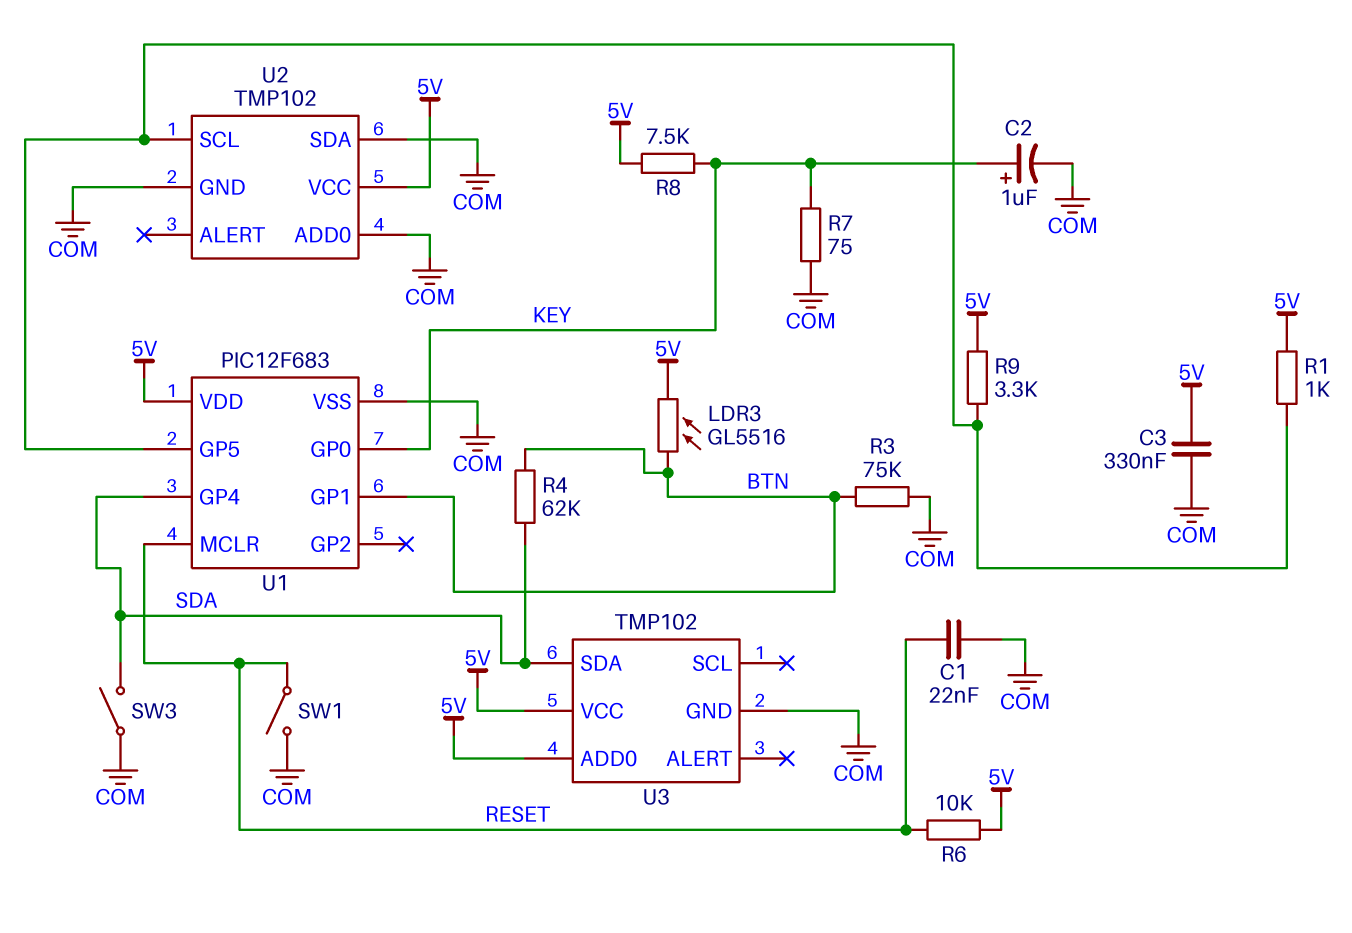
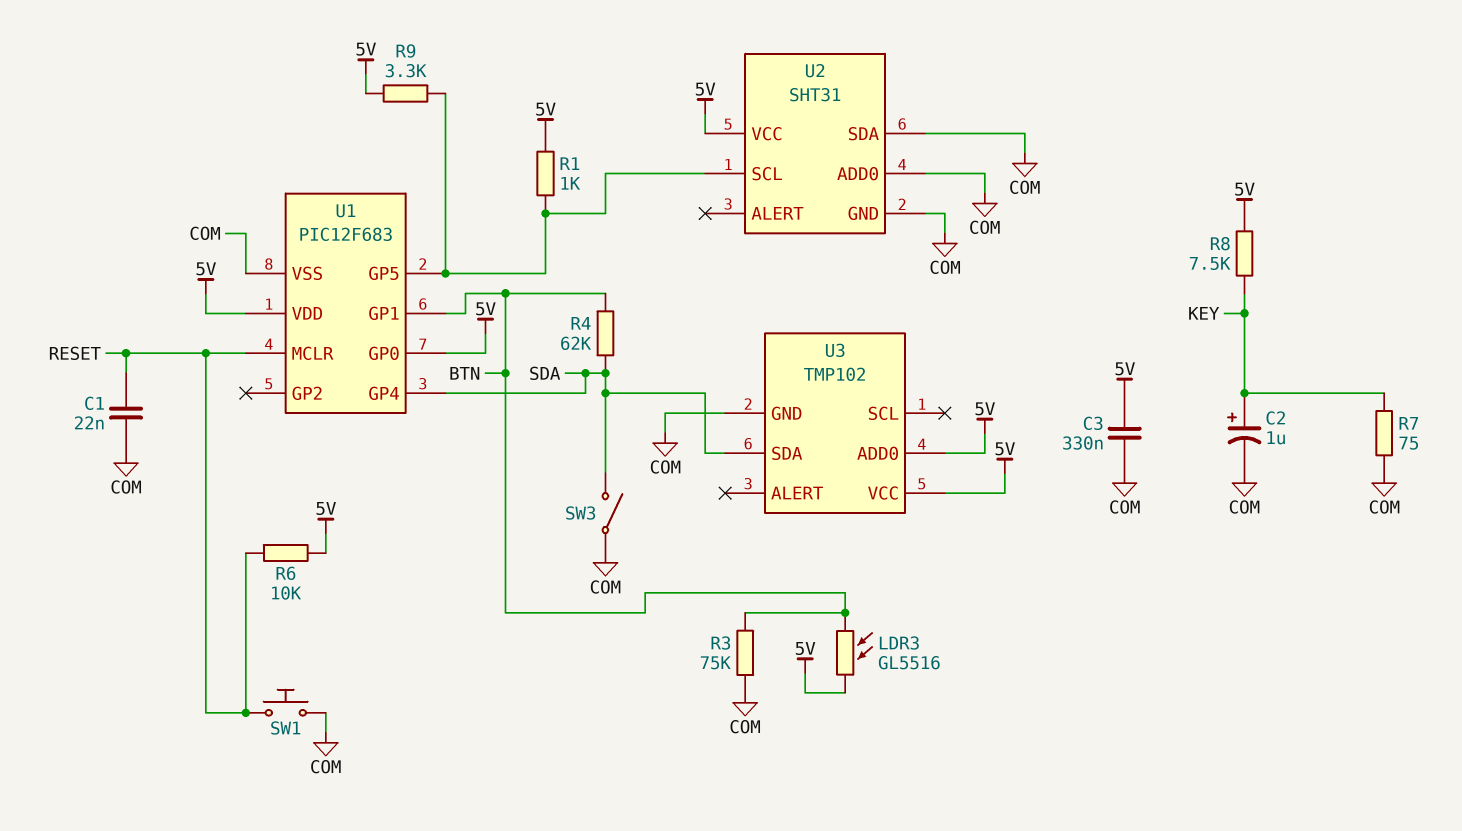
SW1: switch (COM, RESET) -> button (COM, RESET)
U1 pin GP0: KEY -> 5V
U2: TMP102 -> SHT31

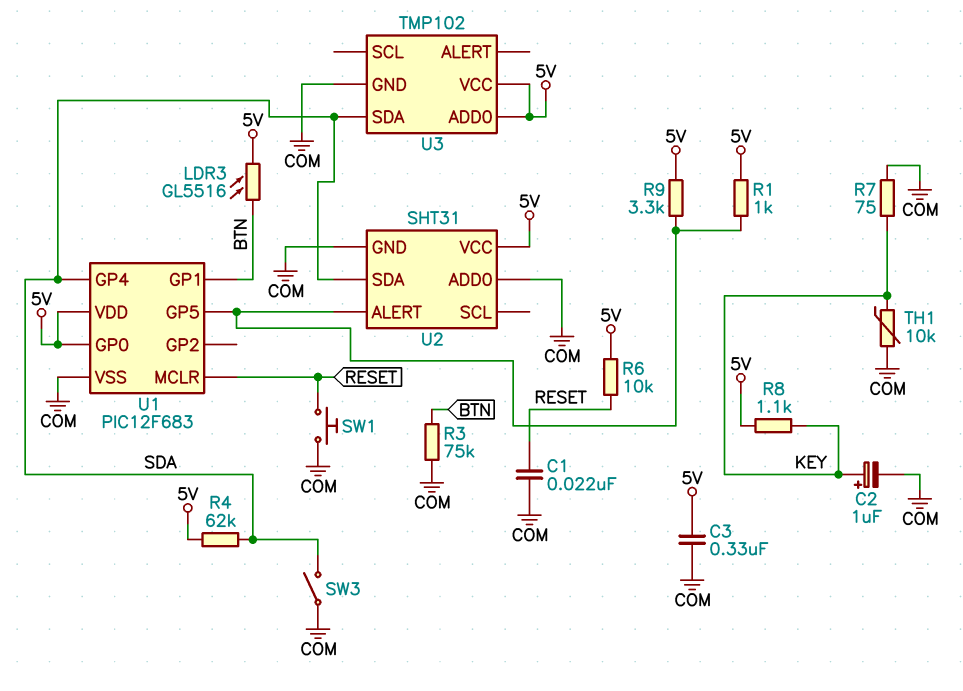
R4: 62k (BTN, SDA) -> 62k (5V, SDA)
R8: 7.5k (5V, KEY) -> 1.1k (5V, KEY)
TH1: none -> 10k (COM, KEY)
U2 pin ALERT: none -> U1/GP5
U2 pin SCL: U1/GP5 -> none
U2 pin SDA: COM -> SDA

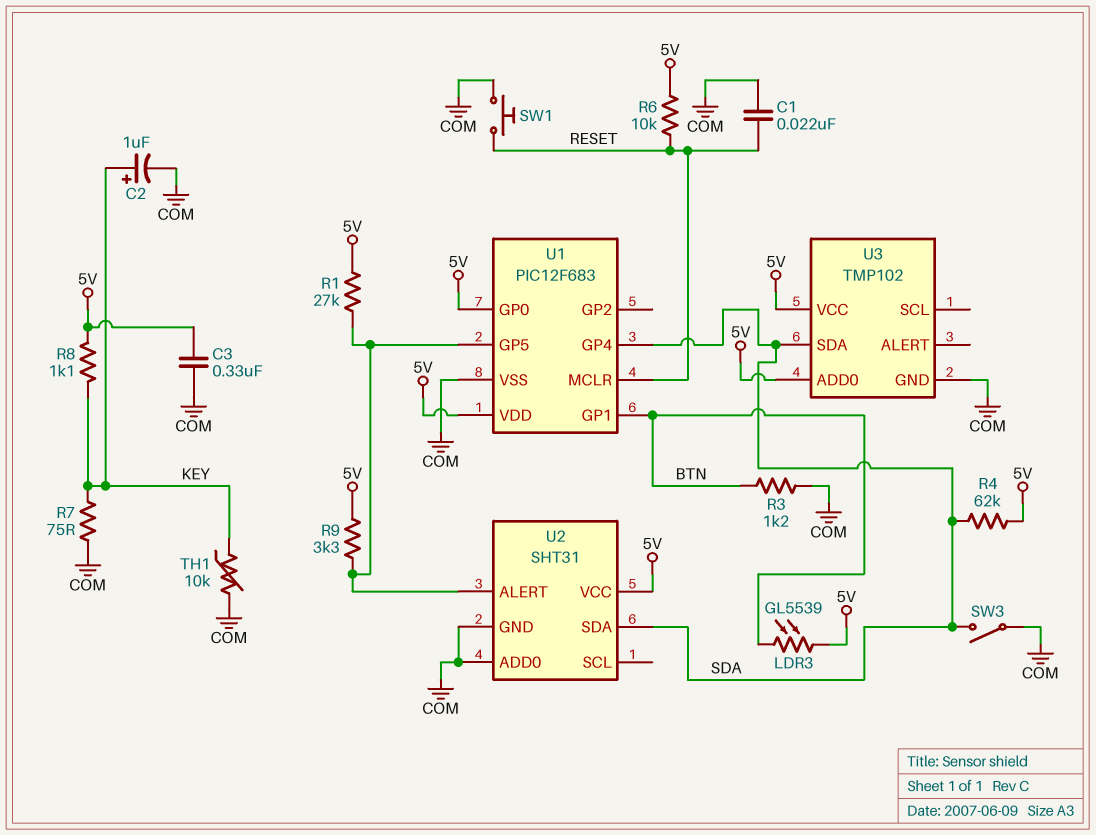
LDR3: GL5516 (5V, BTN) -> GL5539 (5V, BTN)
R1: 1k (5V, U1/GP5) -> 27k (5V, U1/GP5)
R3: 75k (BTN, COM) -> 1.2k (BTN, COM)

